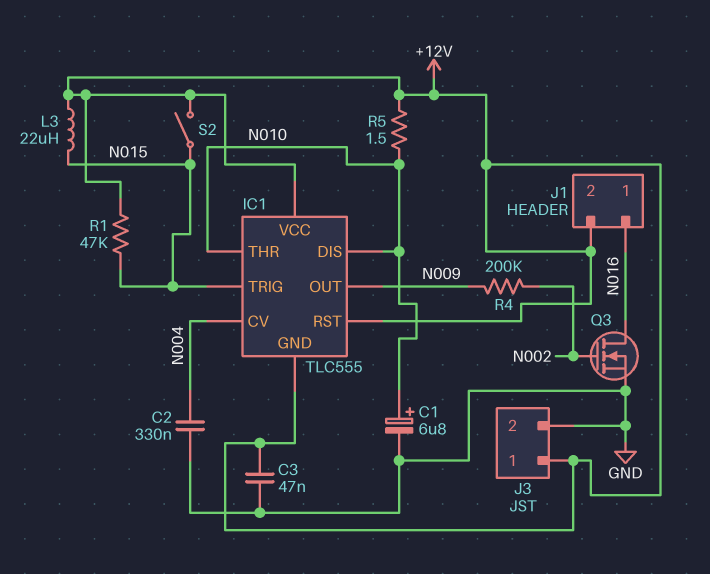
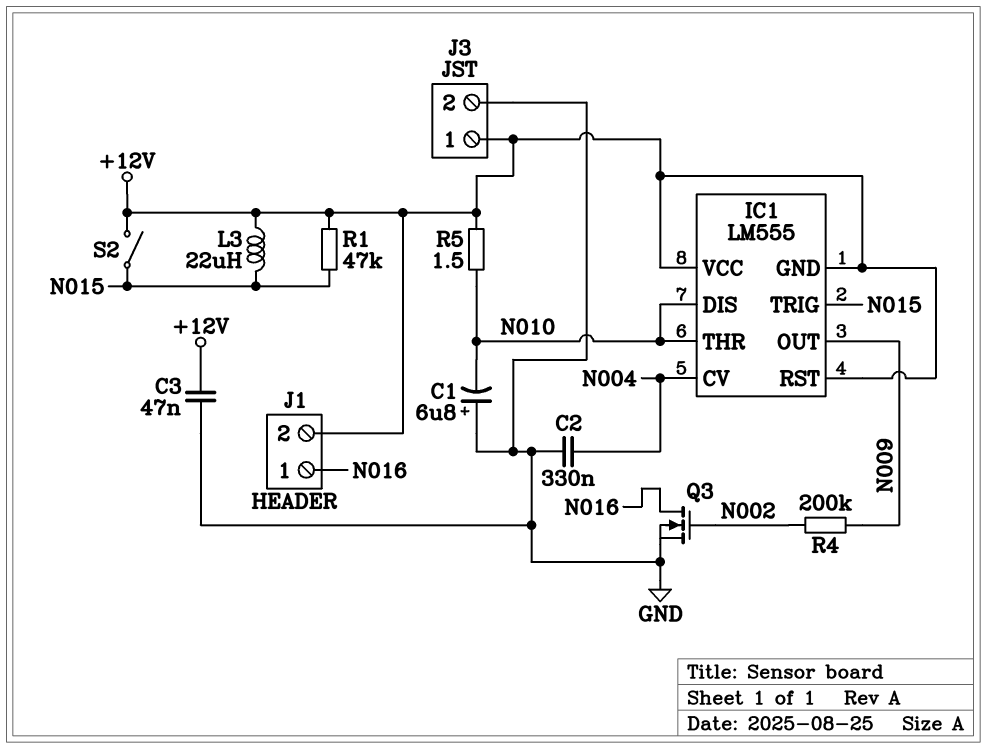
C1: 6.8uF (plus N010, minus GND) -> 6.8uF (plus GND, minus N010)
IC1: TLC555 -> LM555

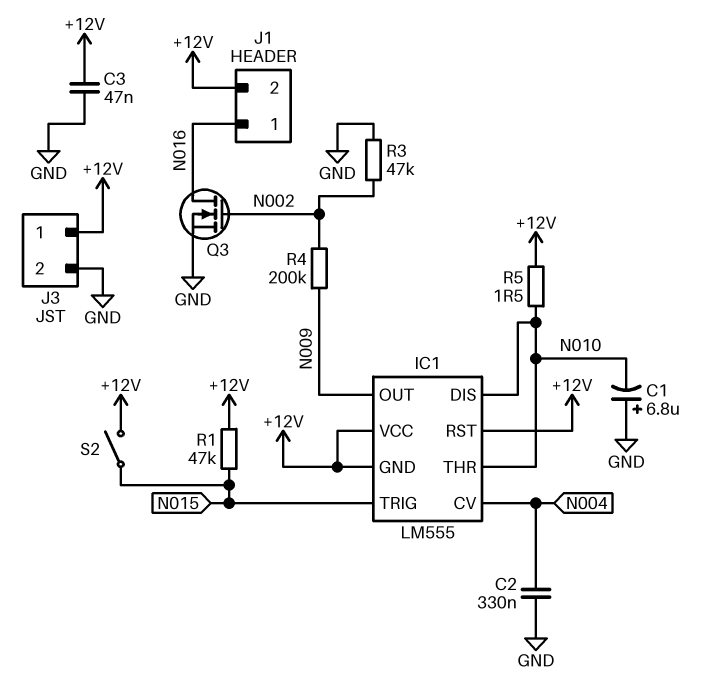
L3: 22uH (+12V, N015) -> none
R3: none -> 47k (GND, N002)

